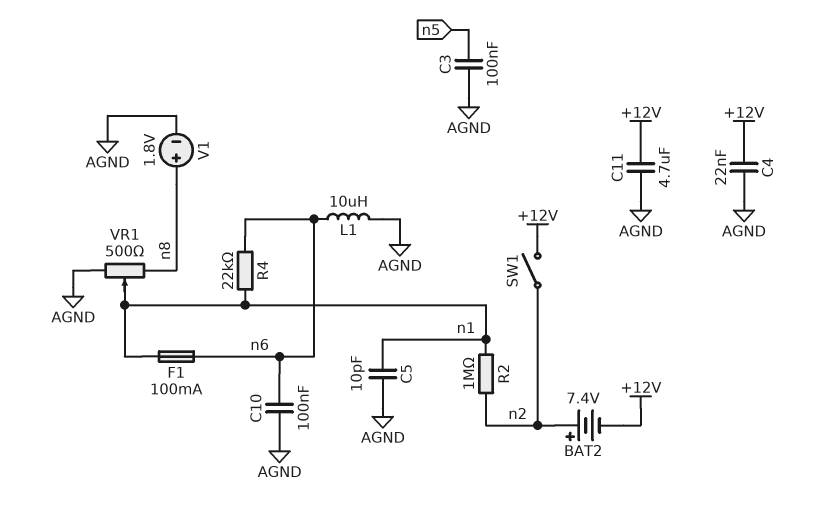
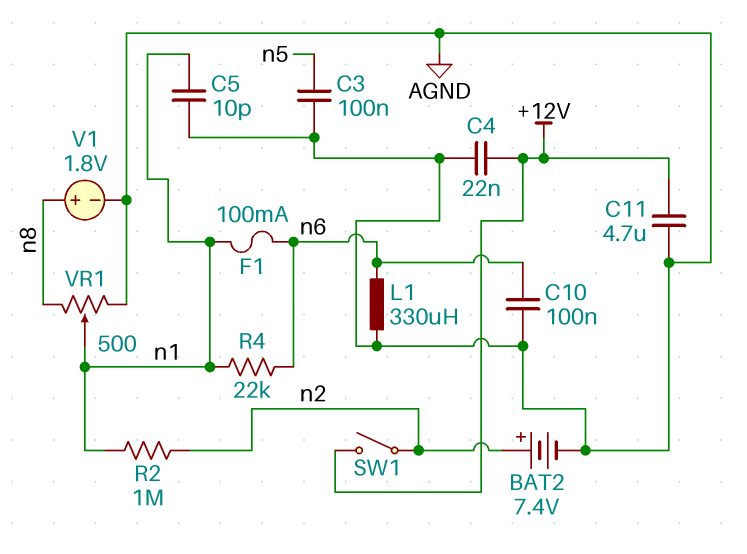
BAT2: 7.4V (plus n2, minus +12V) -> 7.4V (plus n2, minus AGND)
L1: 10uH (AGND, n6) -> 330uH (AGND, n6)

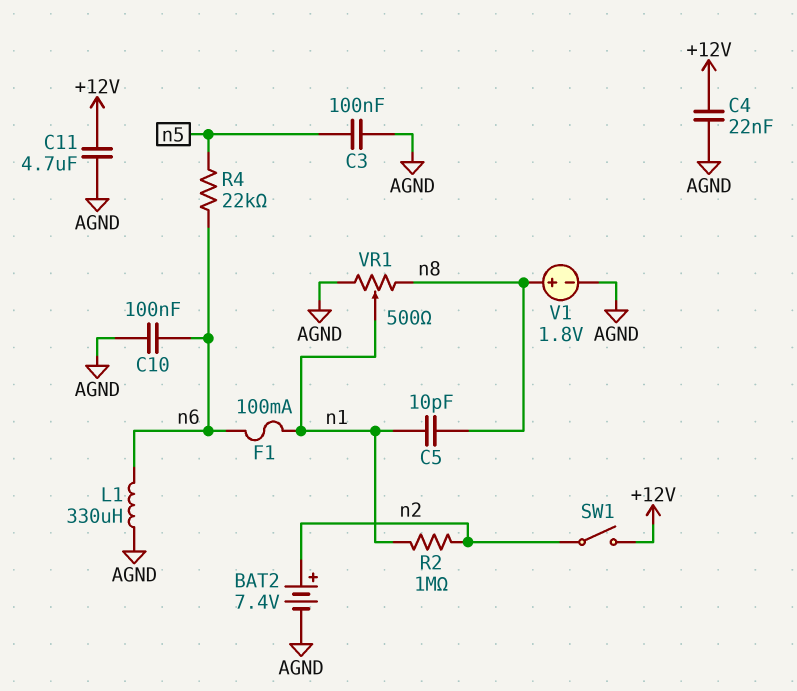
C5: 10pF (AGND, n1) -> 10pF (n1, n8)
R4: 22k (n1, n6) -> 22k (n5, n6)

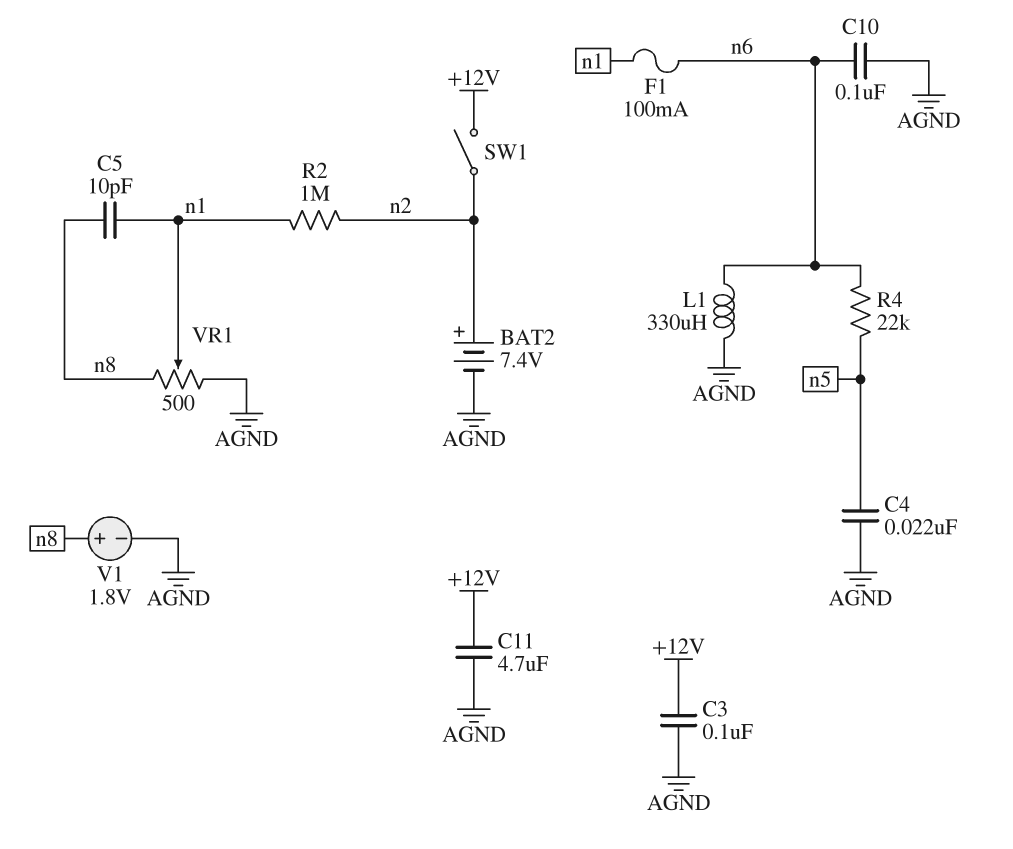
C3: 100nF (AGND, n5) -> 100nF (+12V, AGND)
C4: 22nF (+12V, AGND) -> 22nF (AGND, n5)

